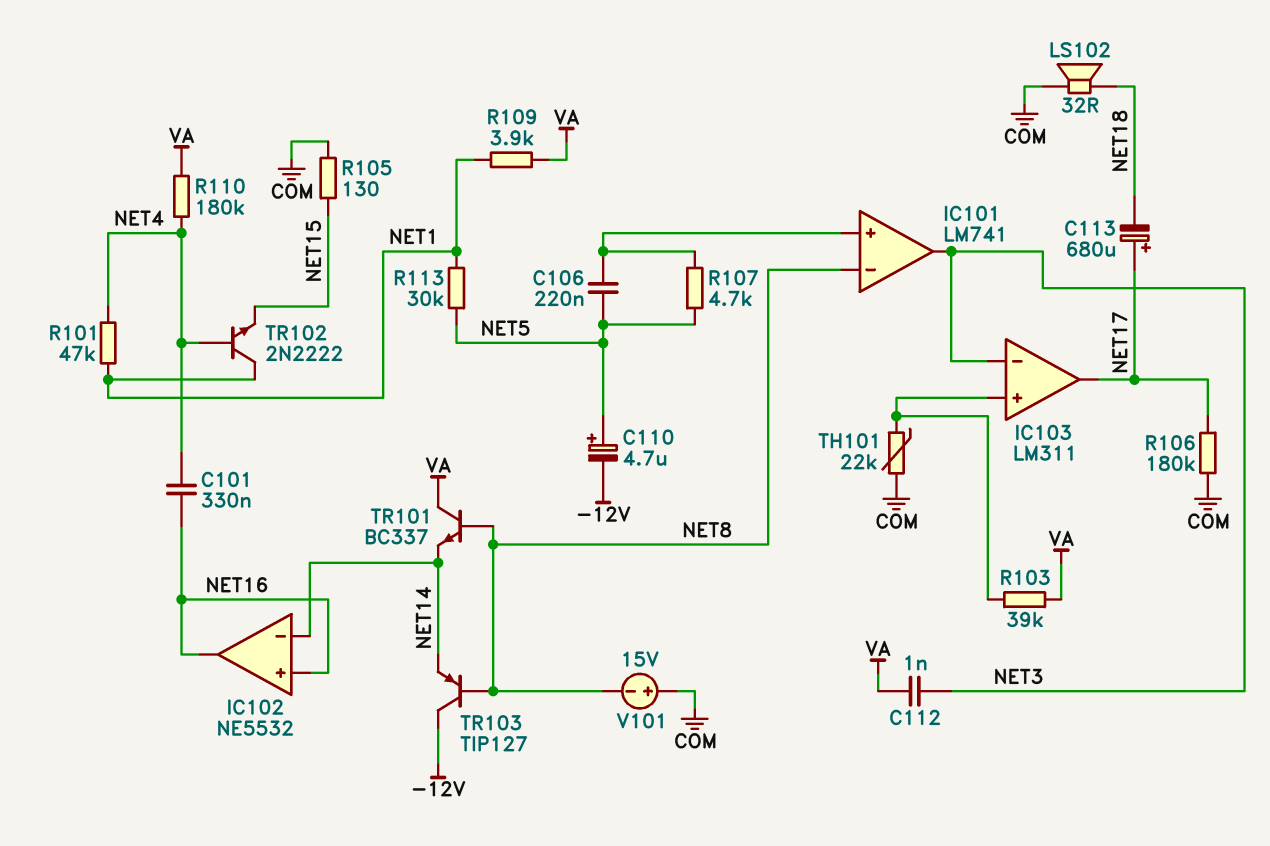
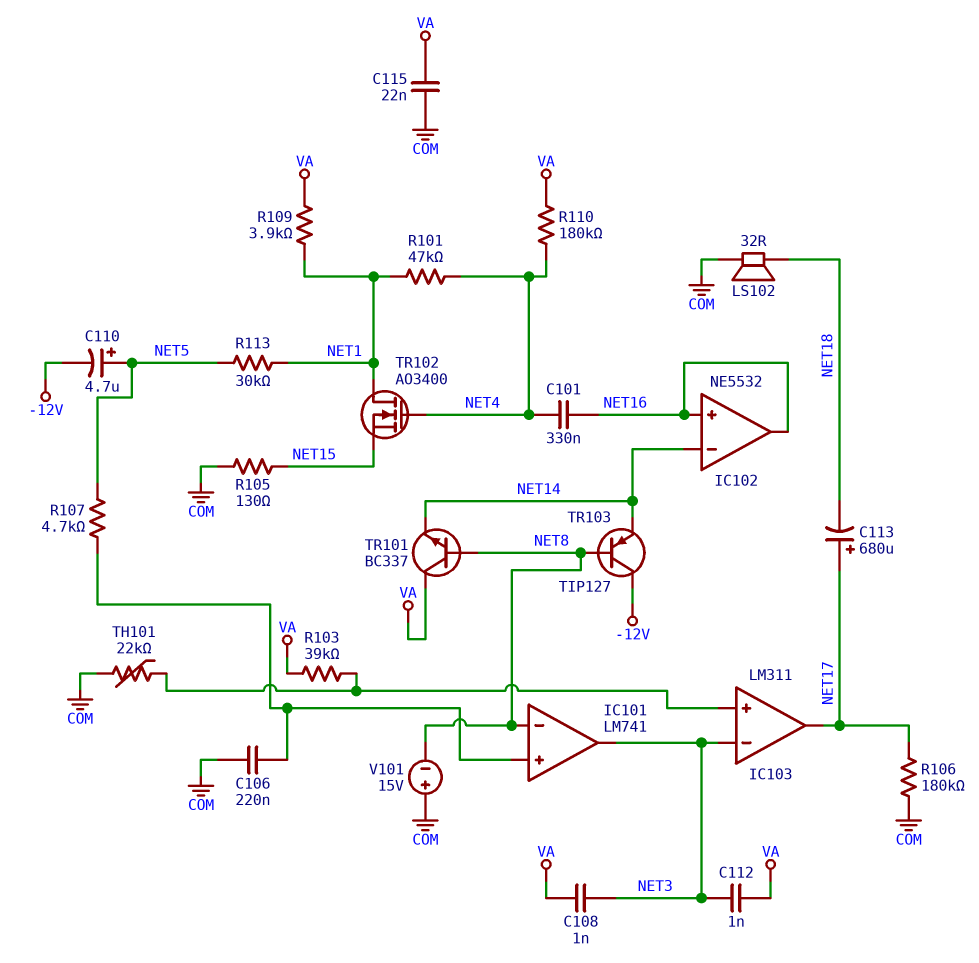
C106: 220nF (IC101/in+, NET5) -> 220nF (COM, IC101/in+)
C108: none -> 1nF (NET3, VA)
C115: none -> 22nF (COM, VA)
TR102: NPN 2N2222 (B NET4, C NET1, E NET15) -> NMOS AO3400 (G NET4, D NET1, S NET15)

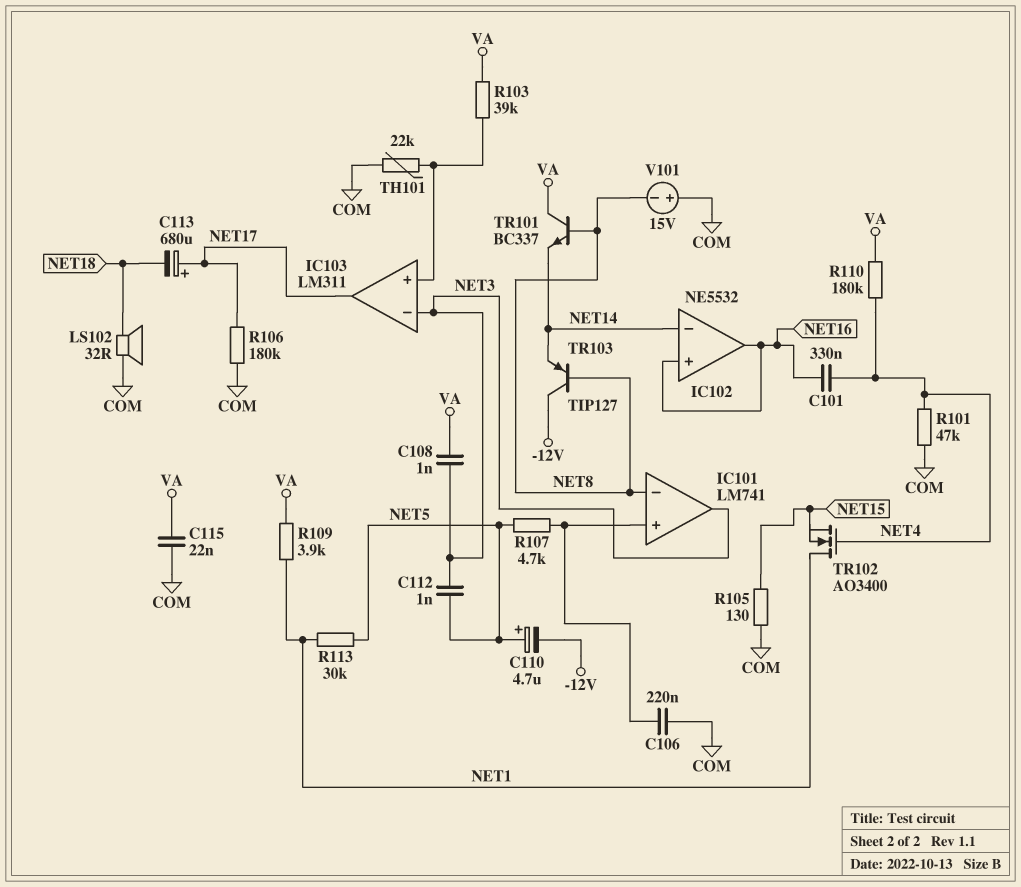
C112: 1nF (NET3, VA) -> 1nF (NET3, NET5)
R101: 47k (NET1, NET4) -> 47k (COM, NET4)

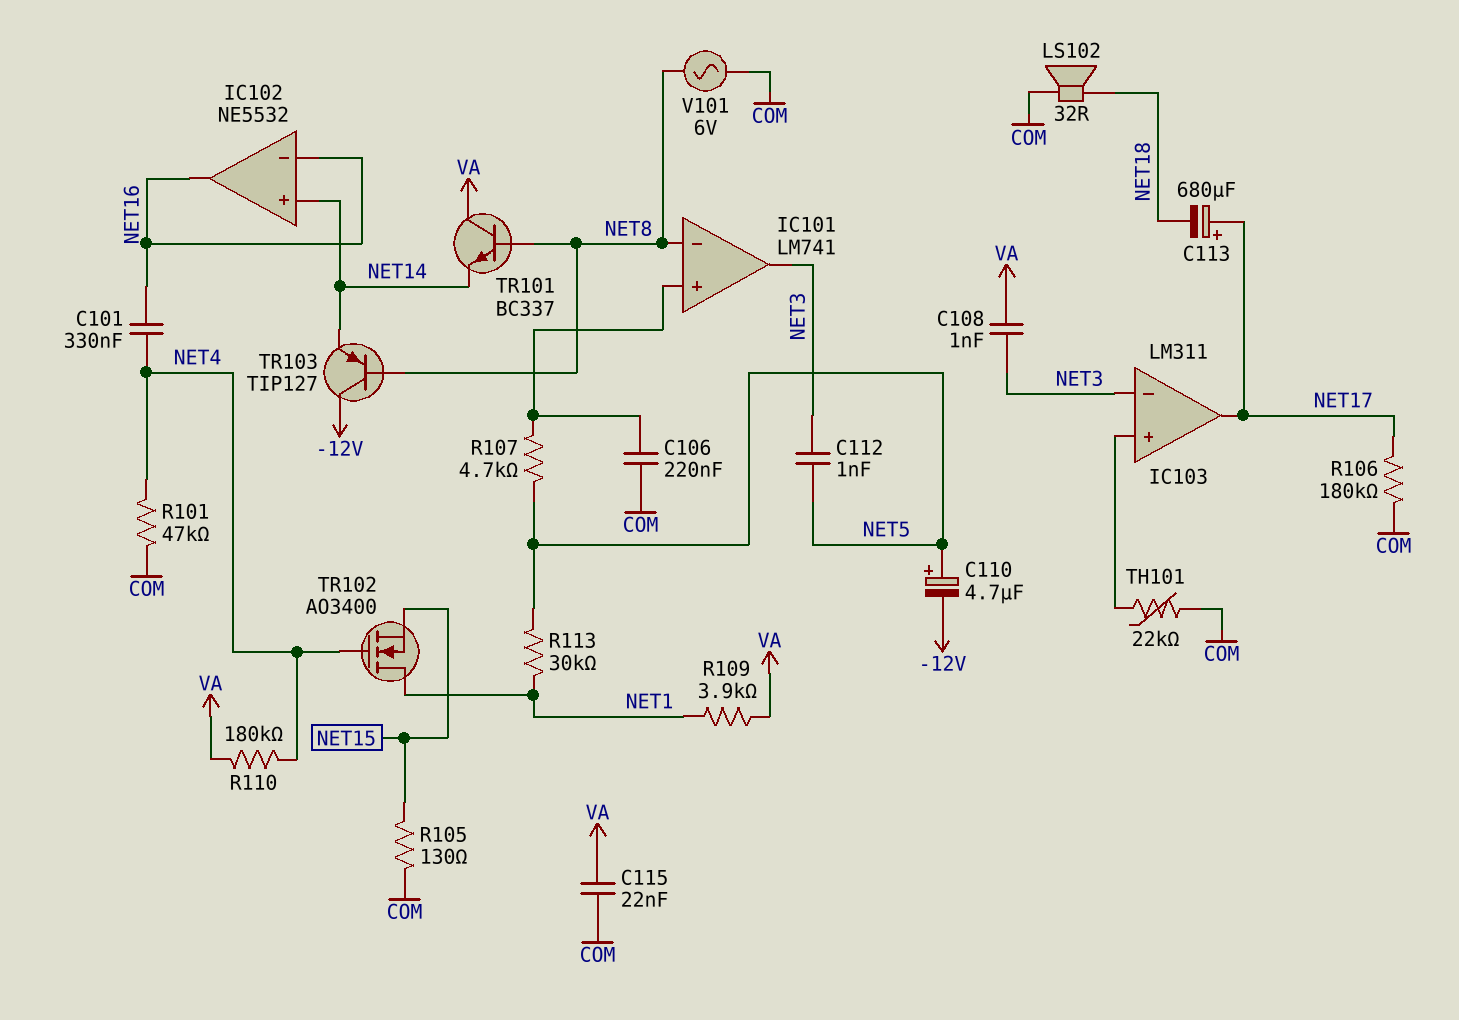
IC102 pin in+: NET16 -> NET14
IC102 pin in-: NET14 -> NET16
R103: 39k (IC103/in+, VA) -> none
V101: 15V (plus COM, minus NET8) -> AC 6V (COM, NET8)

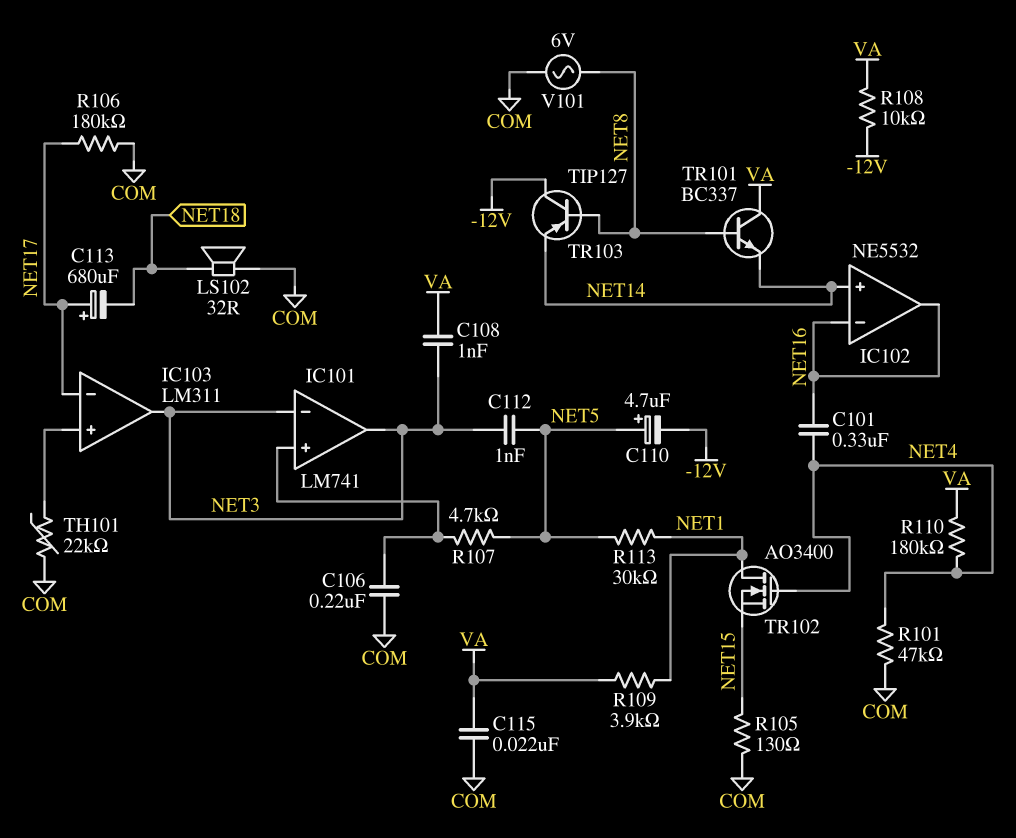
IC101 pin in-: NET8 -> NET3
IC103 pin in-: NET3 -> NET17
IC103 pin out: NET17 -> NET3
R108: none -> 10k (-12V, VA)

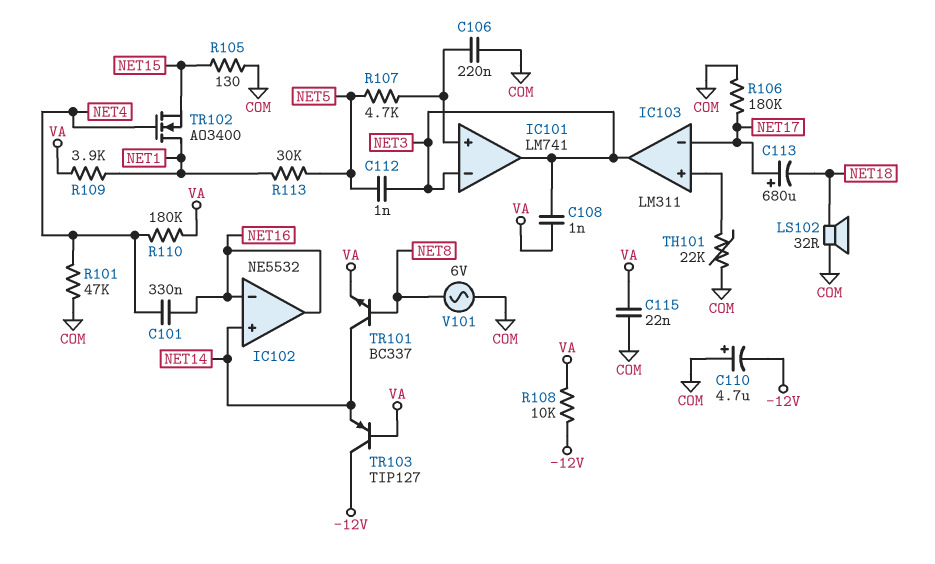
C110: 4.7uF (plus NET5, minus -12V) -> 4.7uF (plus COM, minus -12V)
TR101: NPN BC337 (B NET8, C VA, E NET14) -> NPN BC337 (B NET8, C NET14, E VA)
TR103: PNP TIP127 (B NET8, C -12V, E NET14) -> PNP TIP127 (B VA, C -12V, E NET14)

